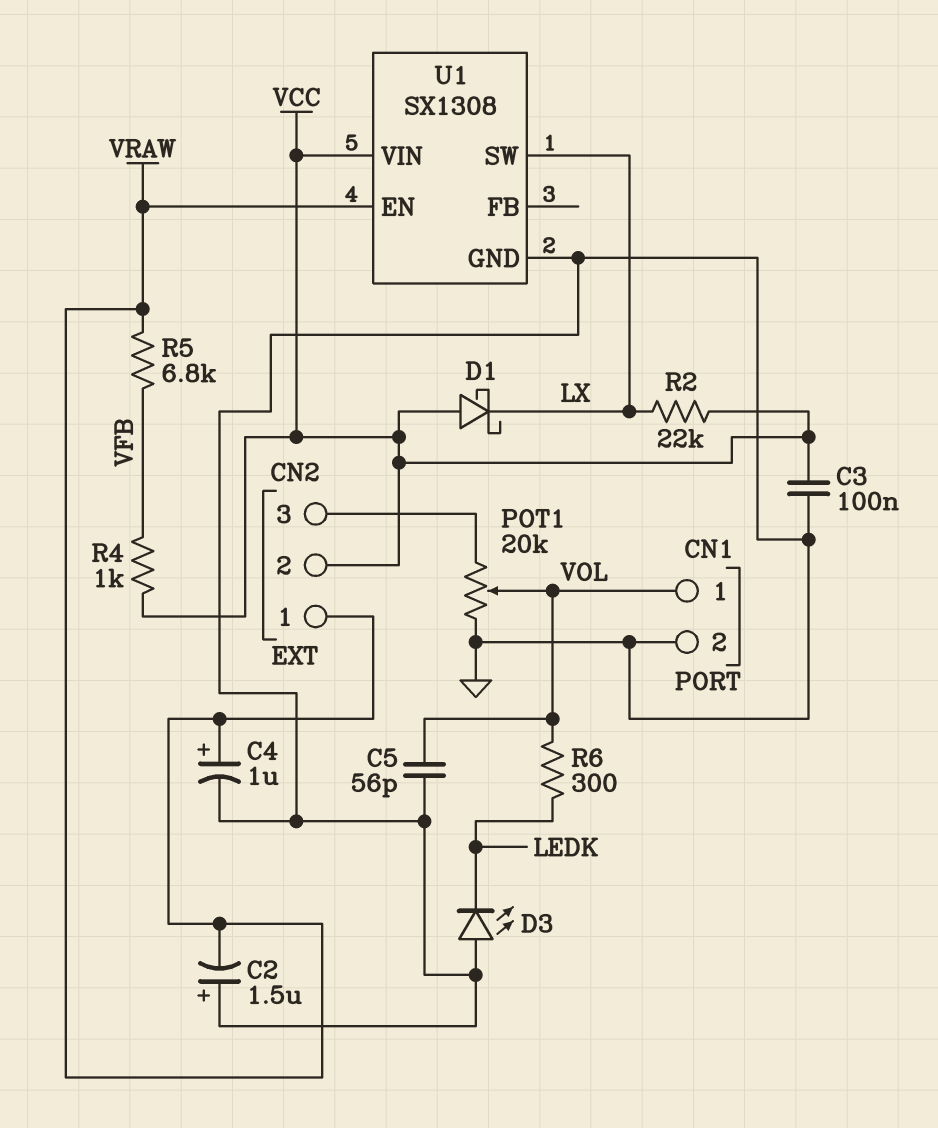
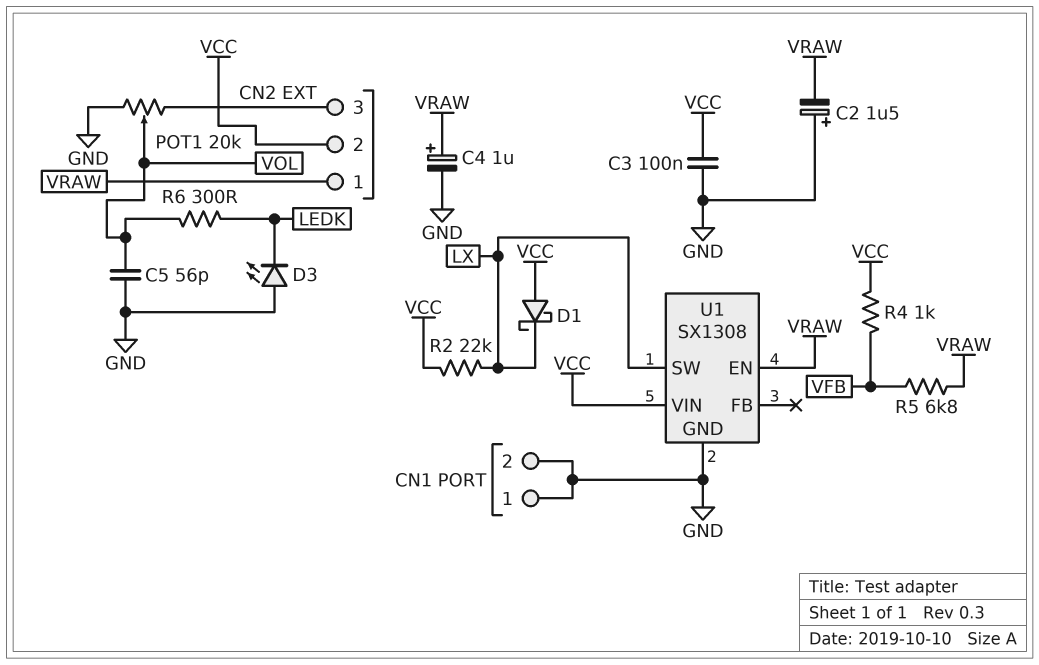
CN1 pin 1: VOL -> GND

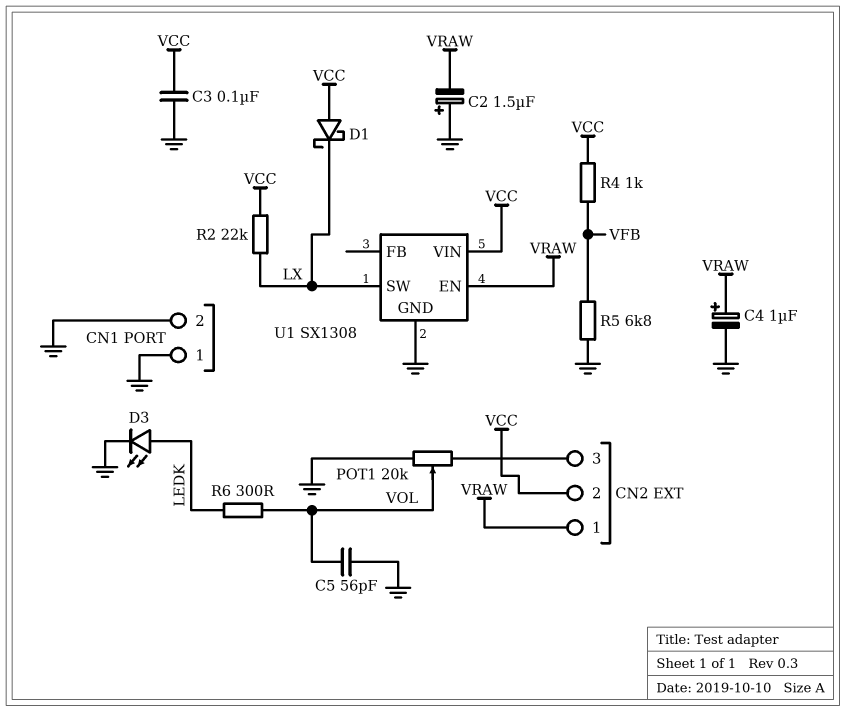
D3: LED (A GND, K LEDK) -> LED (A LEDK, K GND)
R5: 6.8k (VFB, VRAW) -> 6.8k (GND, VFB)

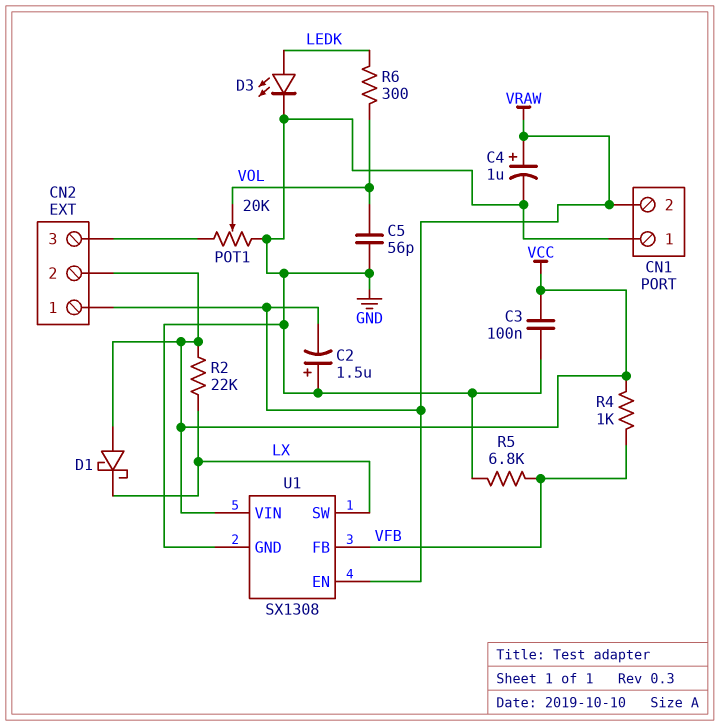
CN1 pin 2: GND -> VRAW
U1 pin FB: none -> VFB

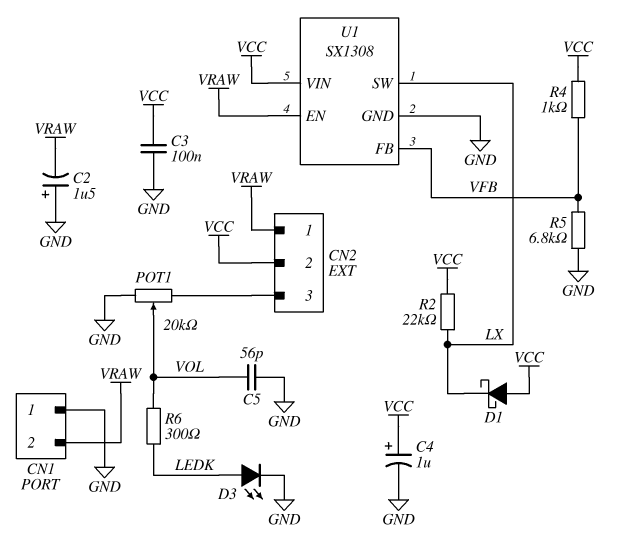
C4: 1uF (plus VRAW, minus GND) -> 1uF (plus VCC, minus GND)

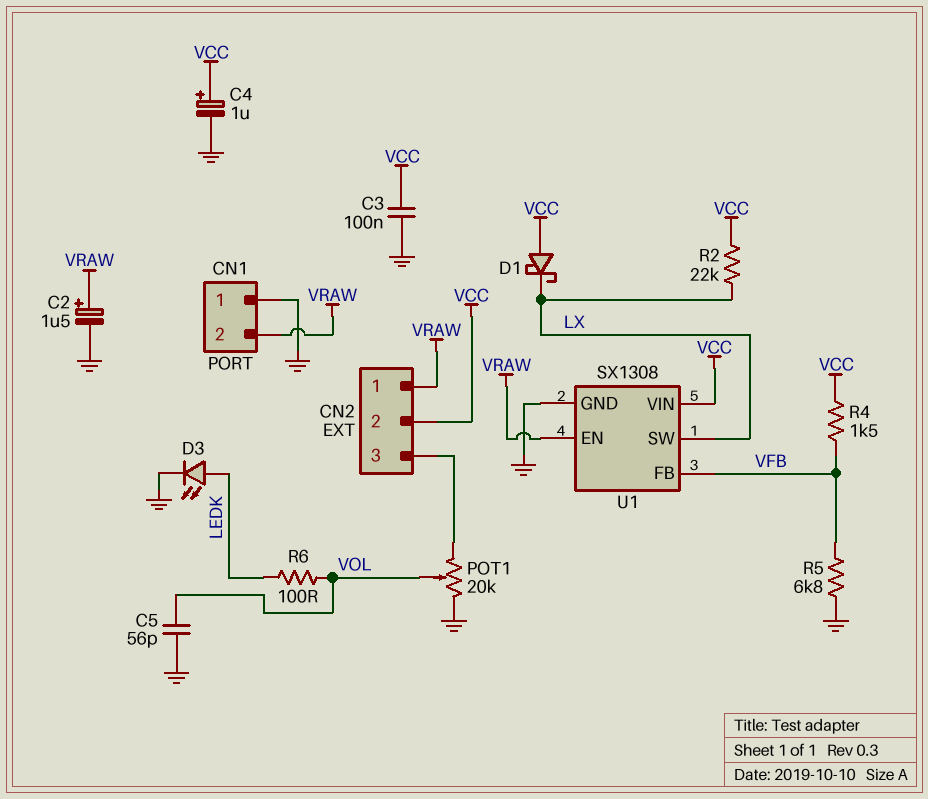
C2: 1.5uF (plus GND, minus VRAW) -> 1.5uF (plus VRAW, minus GND)
R4: 1k (VCC, VFB) -> 1.5k (VCC, VFB)
R6: 300 (LEDK, VOL) -> 100 (LEDK, VOL)

